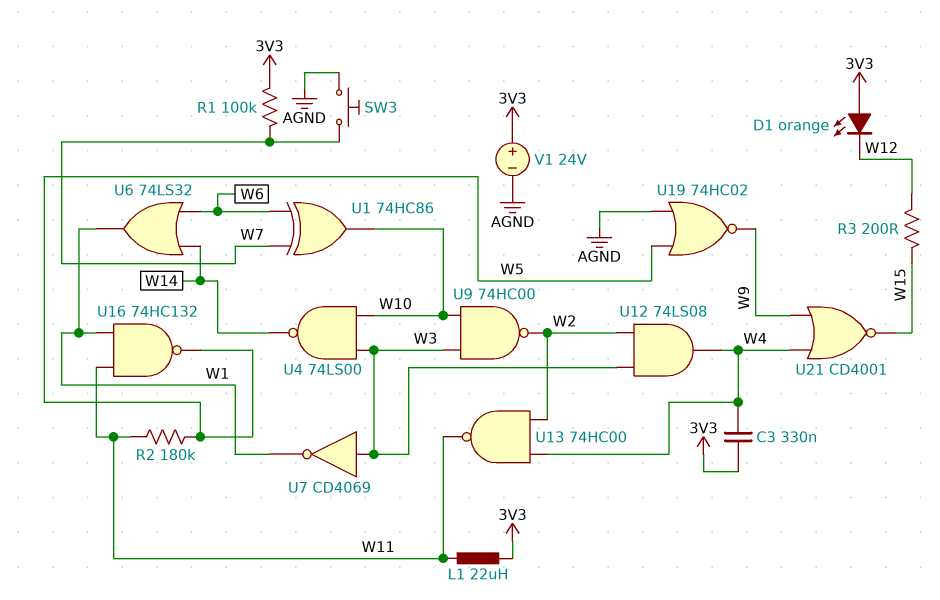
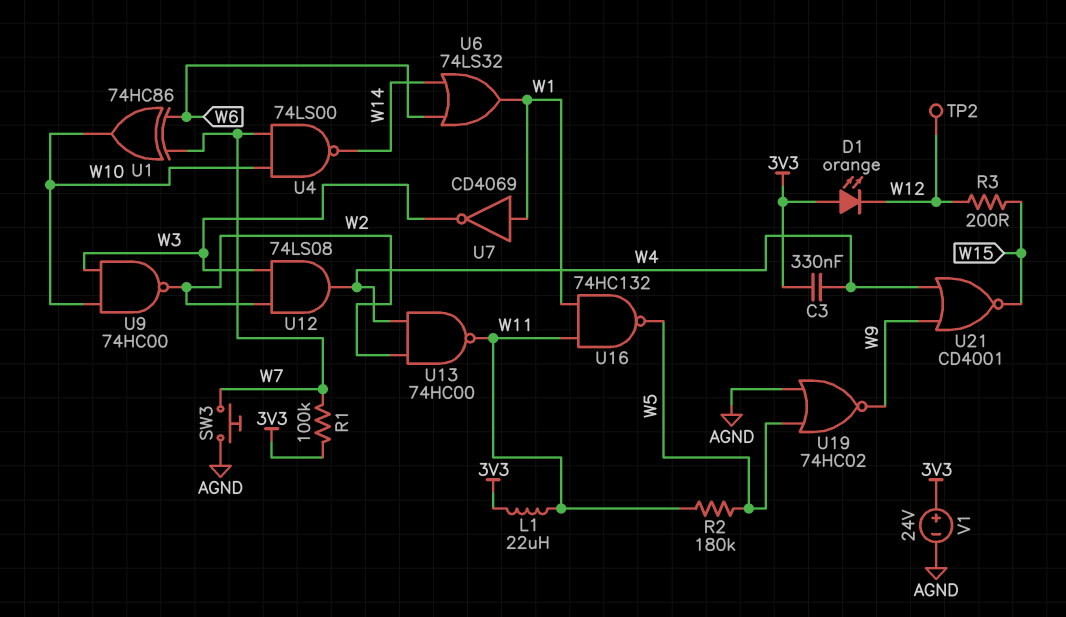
TP2: none -> test point (W12)
U4: NAND 74LS00 (in W3, in W10, out W14) -> NAND 74LS00 (in W7, in W10, out W14)
U7: NOT CD4069 (in W3, out W1) -> NOT CD4069 (in W1, out W3)

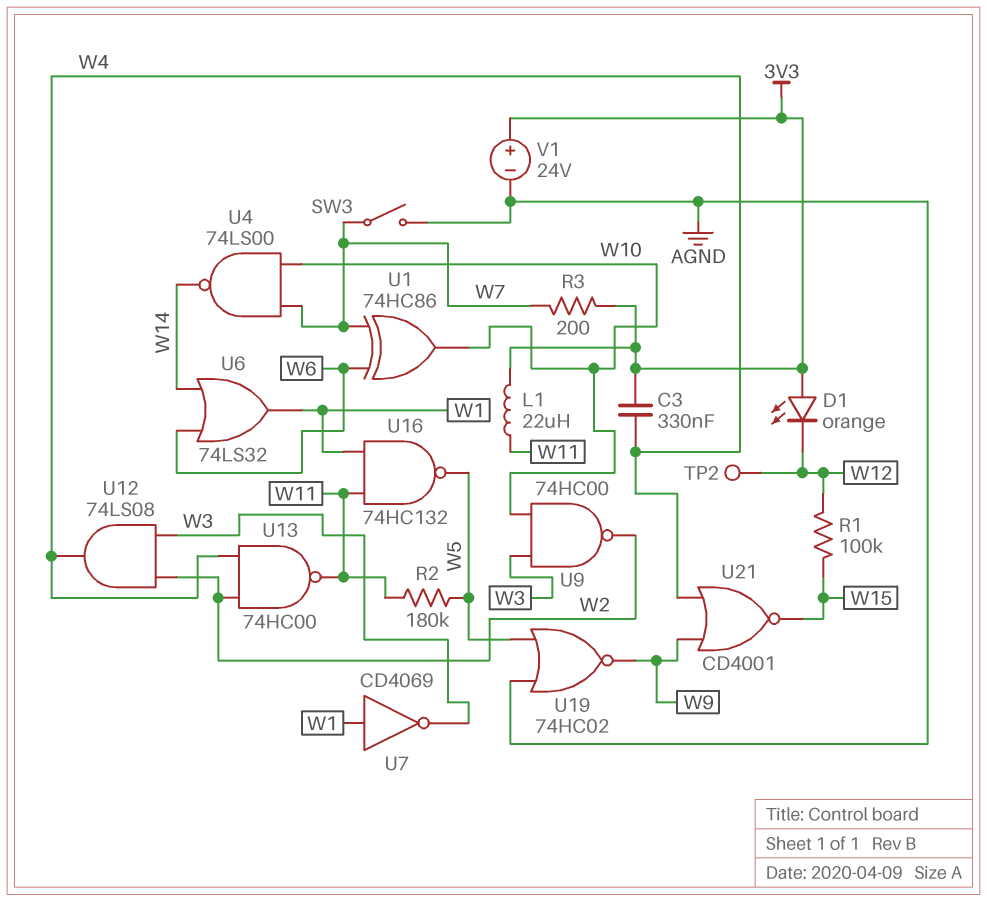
R1: 100k (3V3, W7) -> 100k (W12, W15)
R3: 200 (W12, W15) -> 200 (3V3, W7)
SW3: button (AGND, W7) -> switch (AGND, W7)

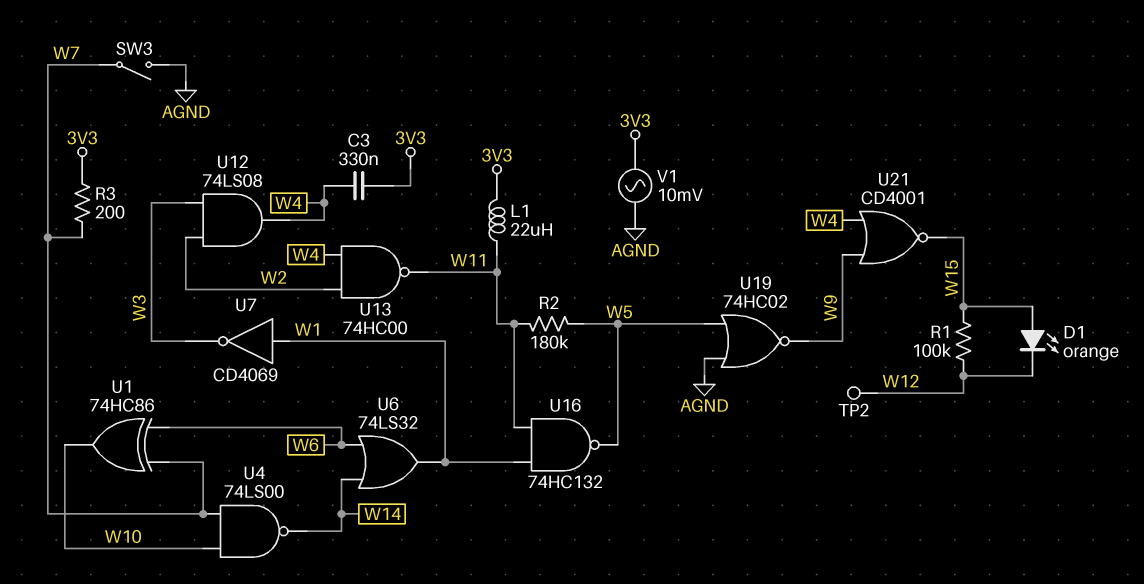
D1: LED orange (A 3V3, K W12) -> LED orange (A W15, K W12)
U9: NAND 74HC00 (in W3, in W10, out W2) -> none
V1: 24V (plus 3V3, minus AGND) -> AC 10mV (3V3, AGND)

